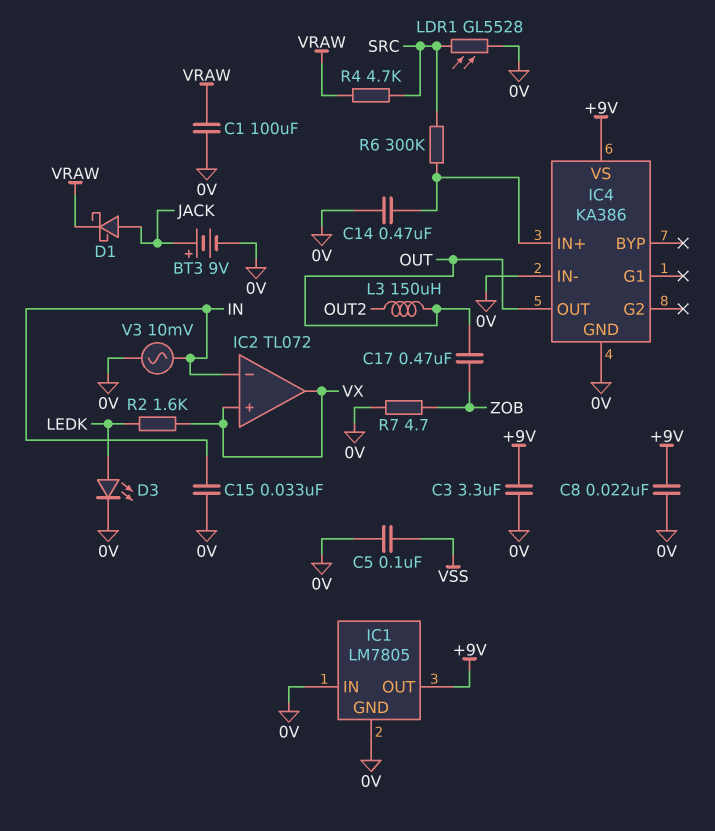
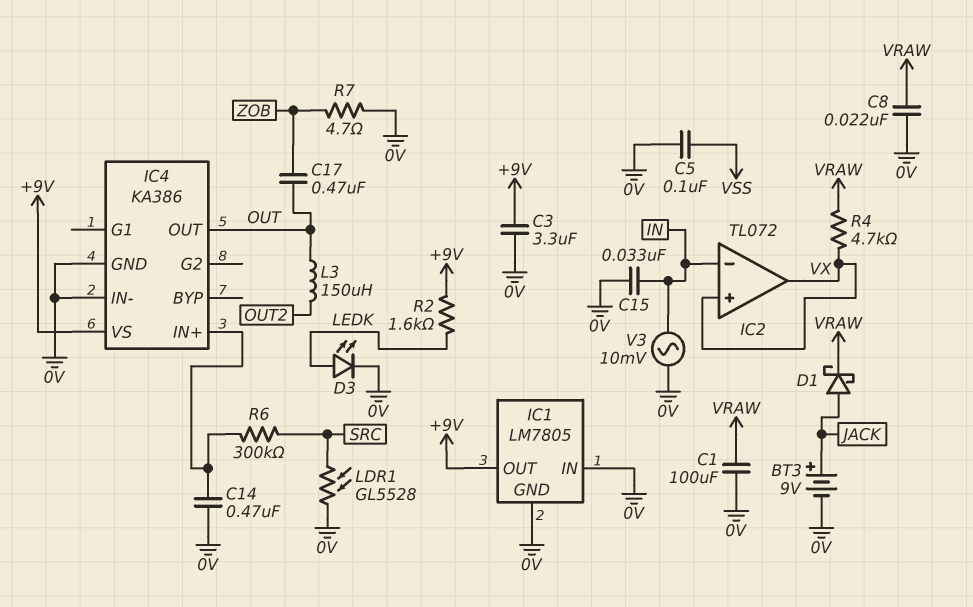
C8: 22nF (+9V, 0V) -> 22nF (0V, VRAW)
R2: 1.6k (LEDK, VX) -> 1.6k (+9V, LEDK)
R4: 4.7k (SRC, VRAW) -> 4.7k (VRAW, VX)

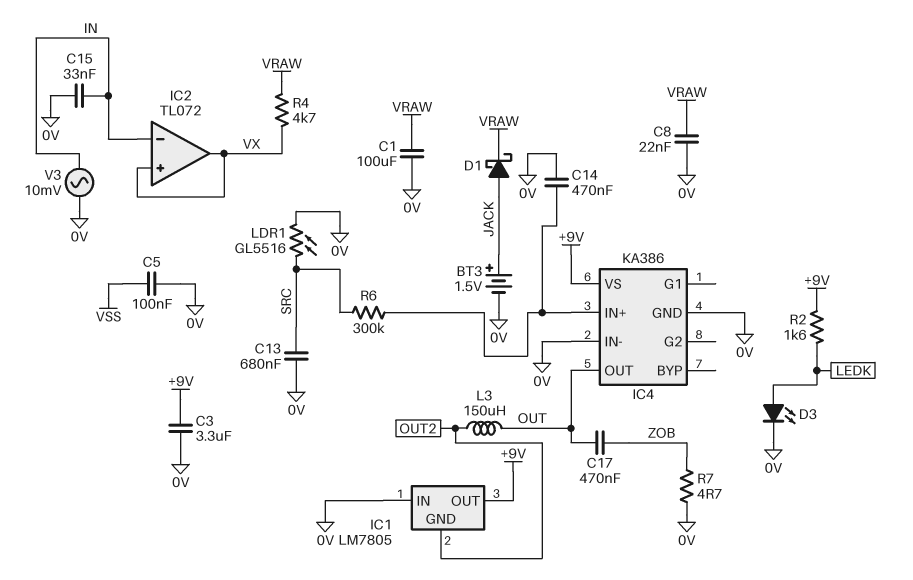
BT3: 9V (plus JACK, minus 0V) -> 1.5V (plus JACK, minus 0V)
C13: none -> 680nF (0V, SRC)
IC1 pin GND: 0V -> OUT2
LDR1: GL5528 (0V, SRC) -> GL5516 (0V, SRC)

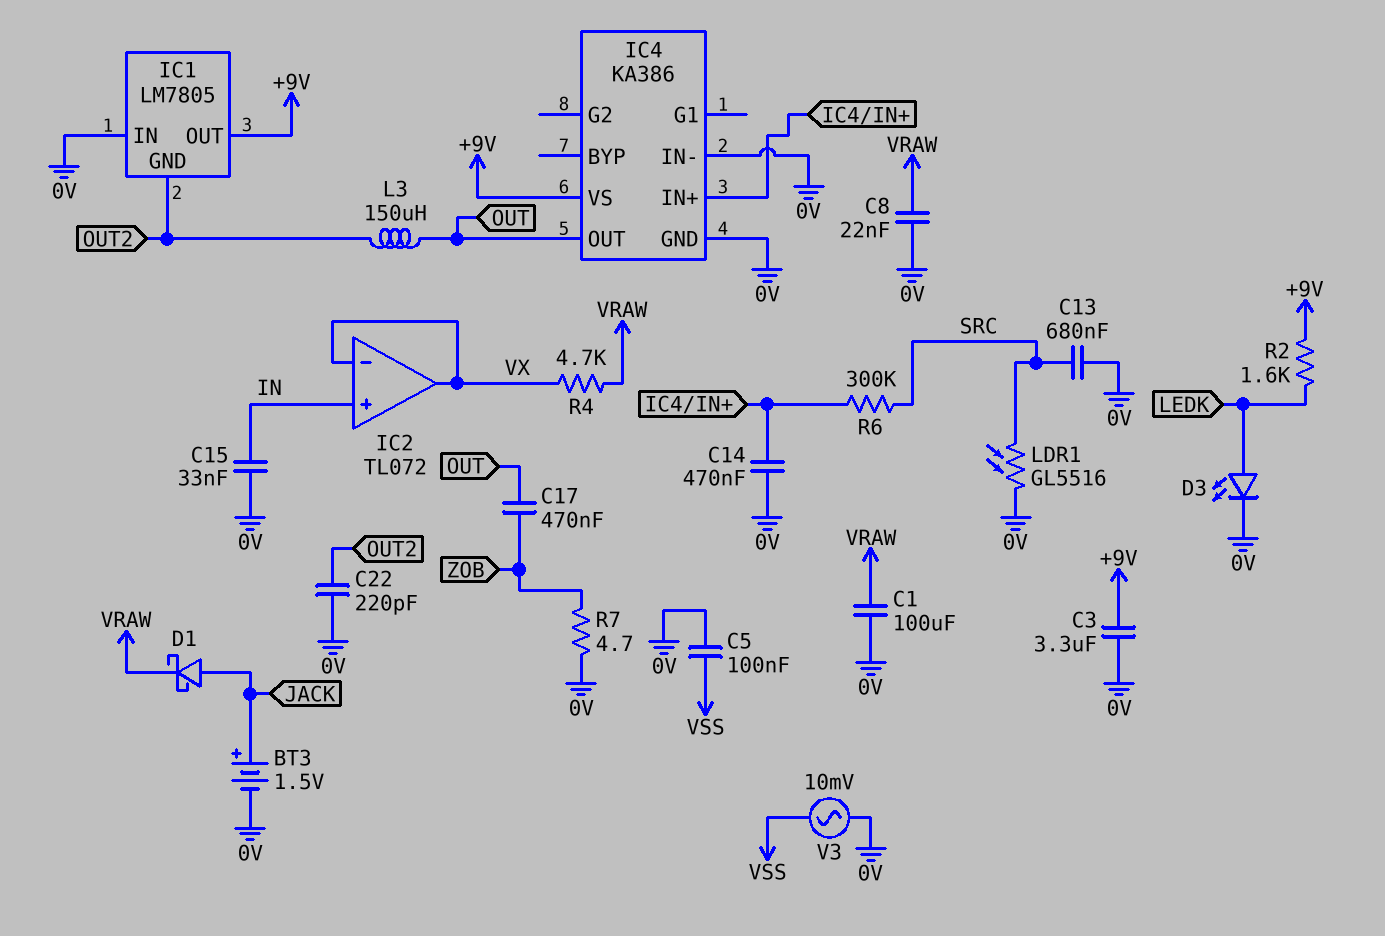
C22: none -> 220pF (0V, OUT2)
IC2 pin in+: VX -> IN
IC2 pin in-: IN -> VX
V3: AC 10mV (0V, IN) -> AC 10mV (0V, VSS)

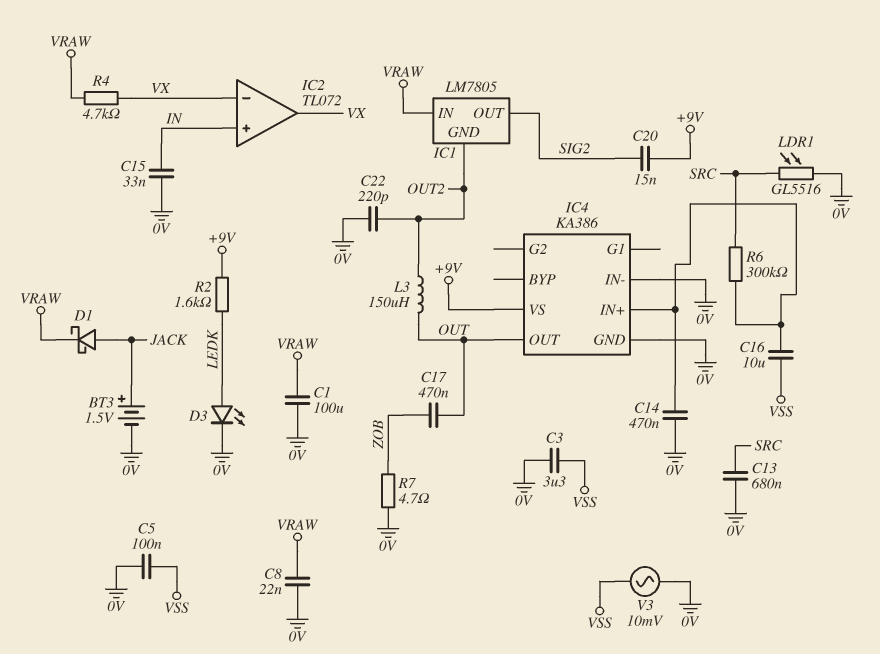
C3: 3.3uF (+9V, 0V) -> 3.3uF (0V, VSS)
C16: none -> 10uF (IC4/IN+, VSS)
C20: none -> 15nF (+9V, SIG2)
IC1 pin IN: 0V -> VRAW
IC1 pin OUT: +9V -> SIG2

